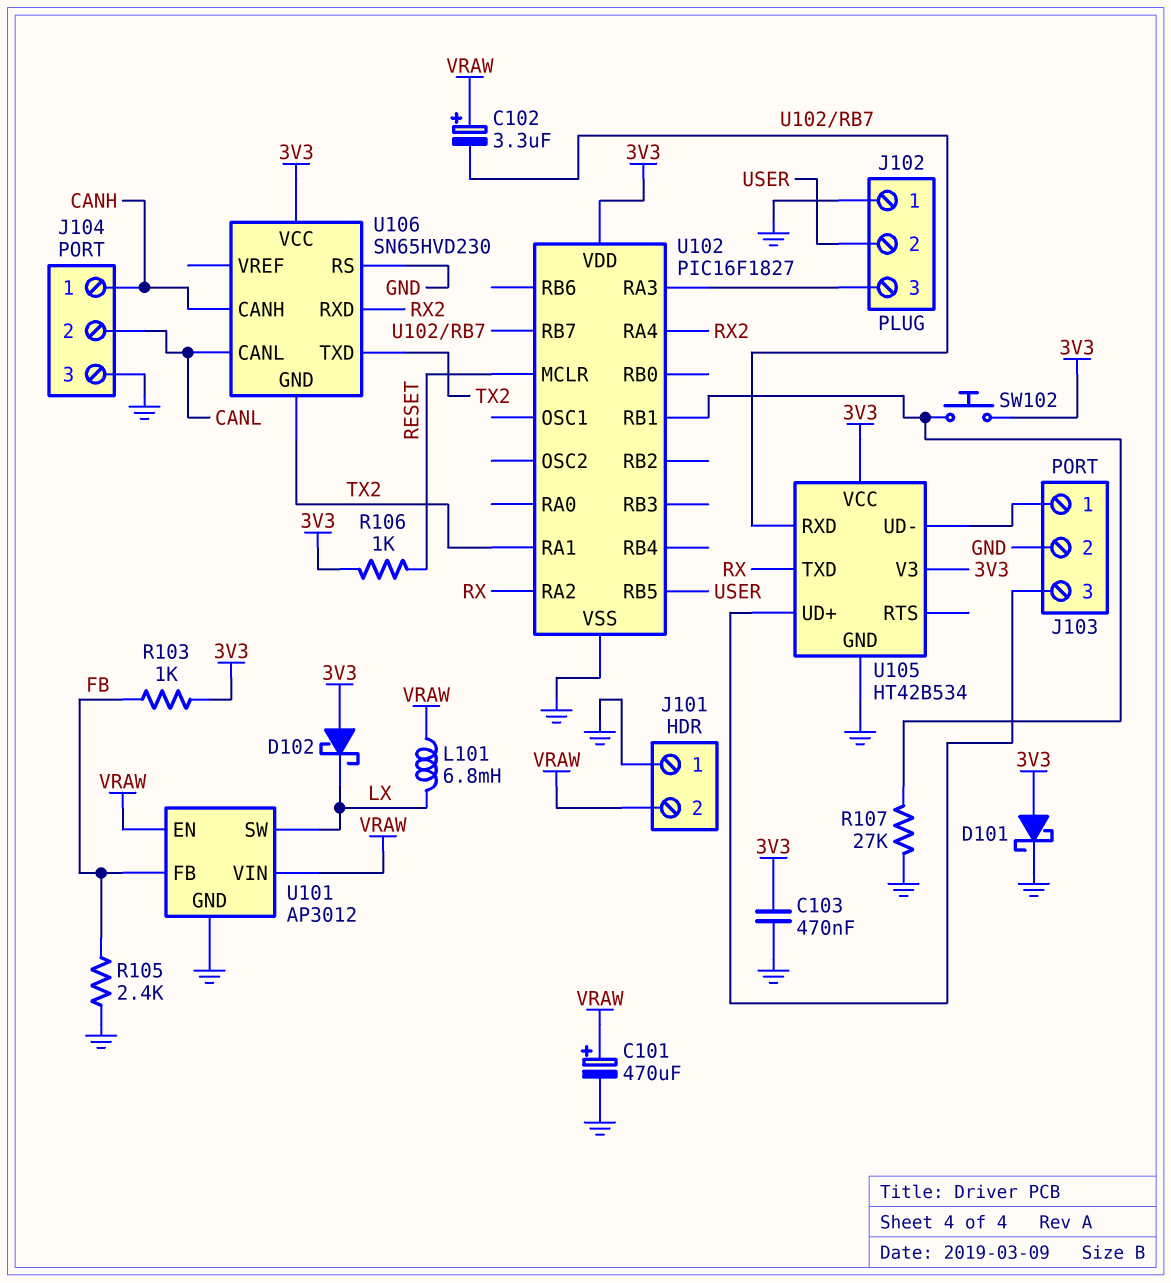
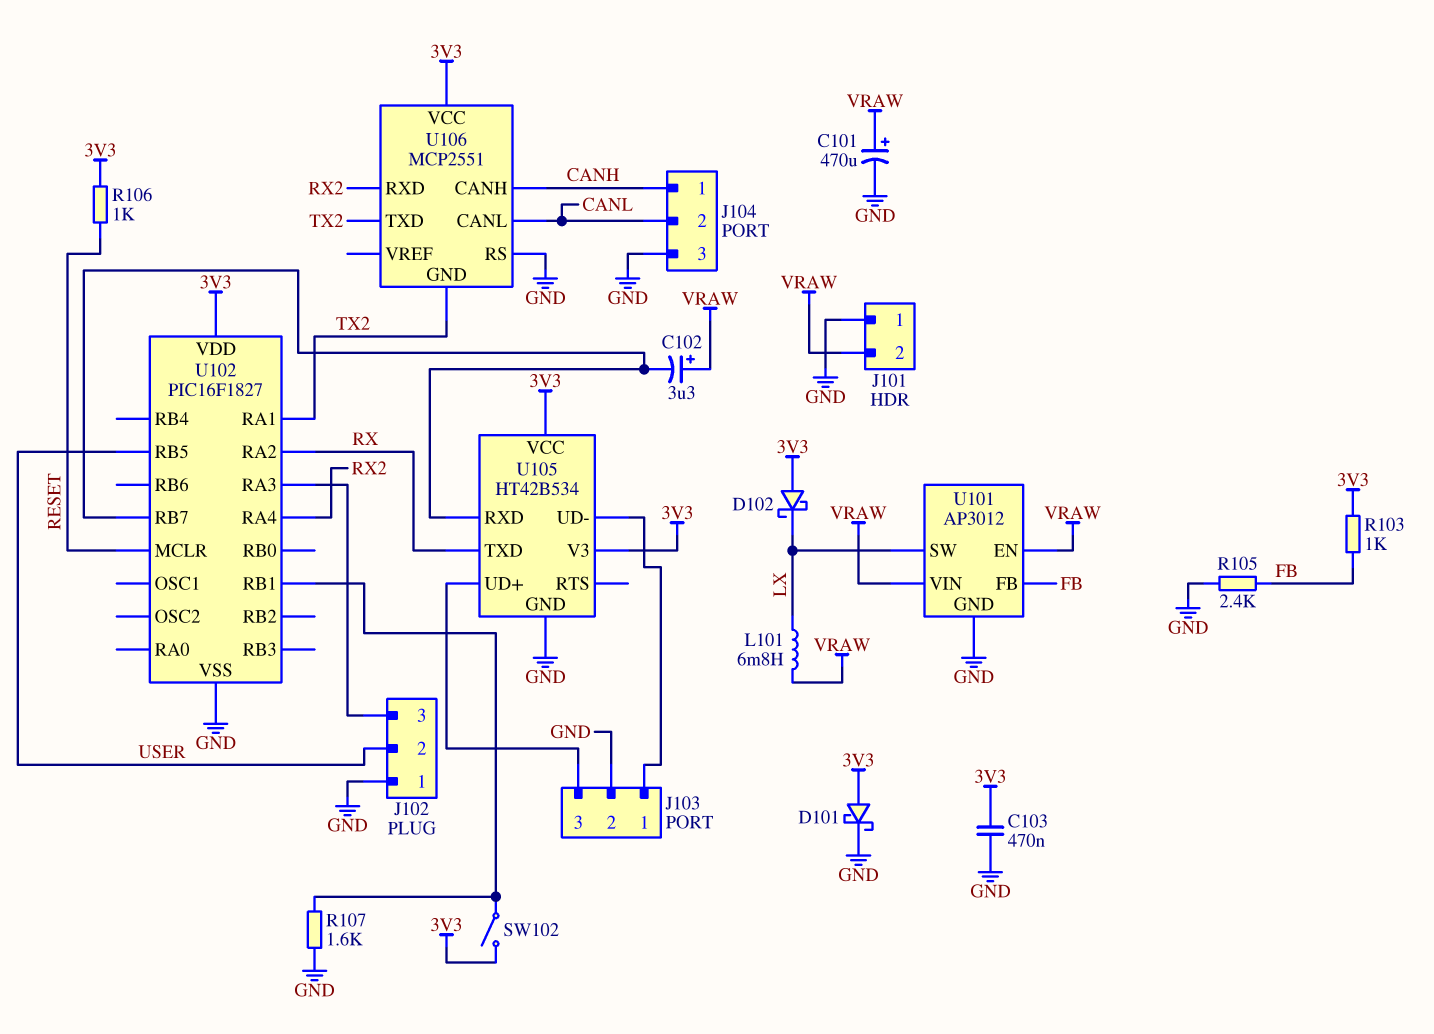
R107: 27k (GND, U102/RB1) -> 1.6k (GND, U102/RB1)
SW102: button (3V3, U102/RB1) -> switch (3V3, U102/RB1)
U106: SN65HVD230 -> MCP2551

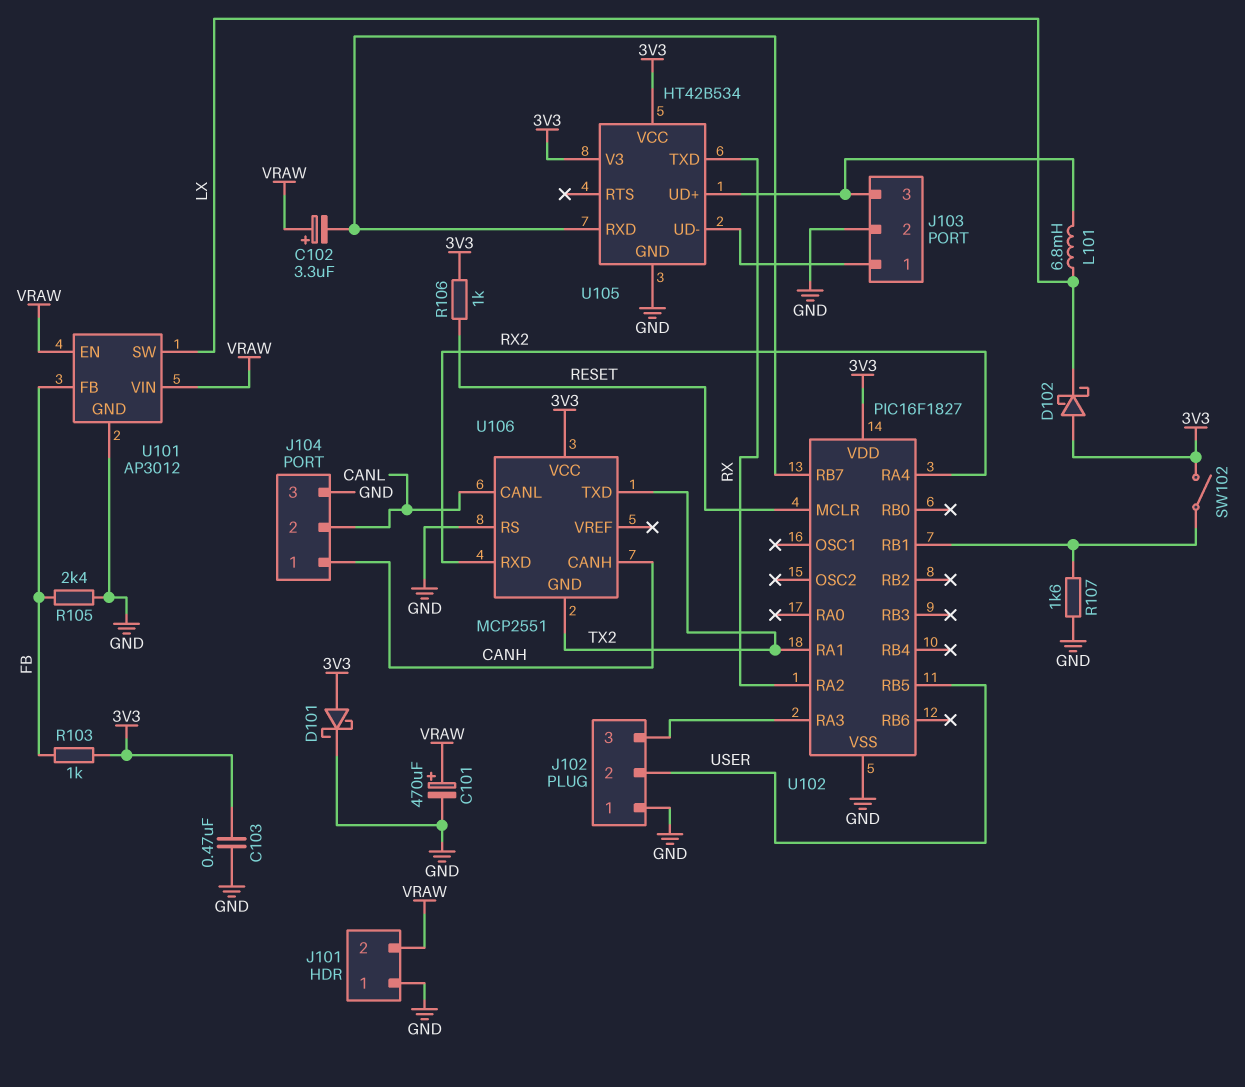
L101: 6.8mH (LX, VRAW) -> 6.8mH (J103/3, LX)

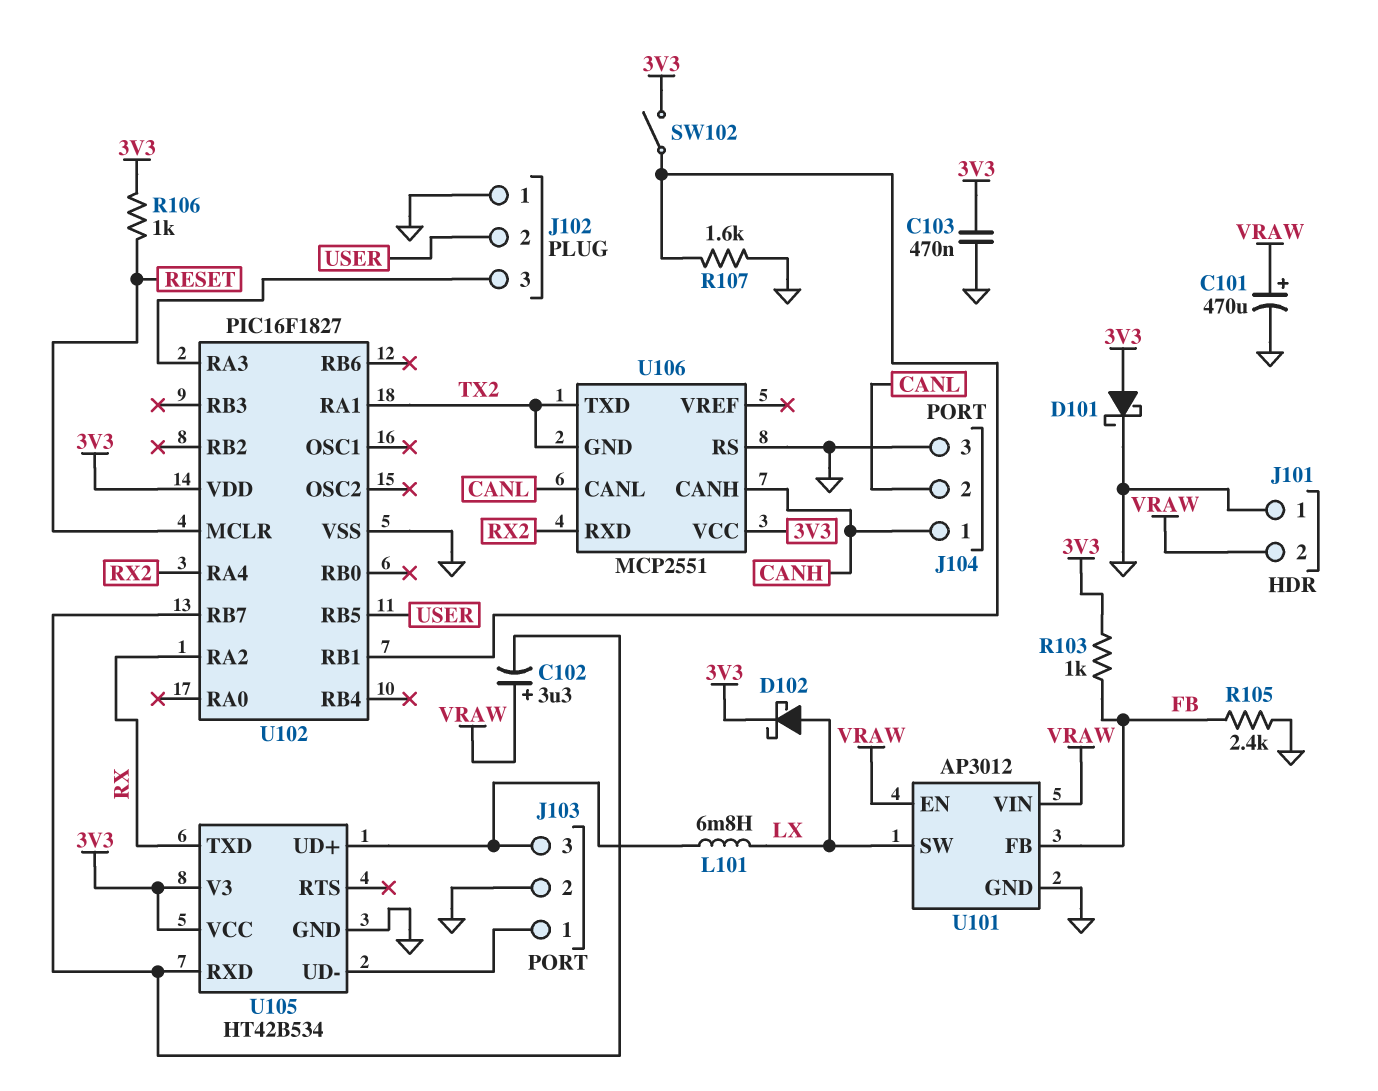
D102: schottky (A 3V3, K LX) -> schottky (A LX, K 3V3)

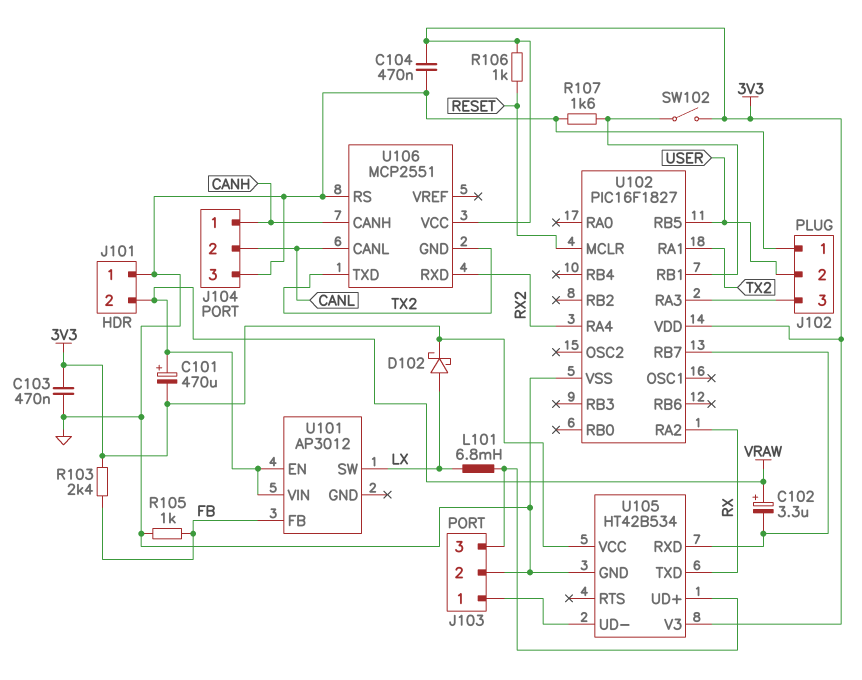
C101: 470uF (plus VRAW, minus GND) -> 470uF (plus VRAW, minus 3V3)
C104: none -> 470nF (3V3, GND)
D101: schottky (A 3V3, K GND) -> none
R103: 1k (3V3, FB) -> 2.4k (3V3, FB)
R105: 2.4k (FB, GND) -> 1k (FB, GND)
U101 pin GND: GND -> none

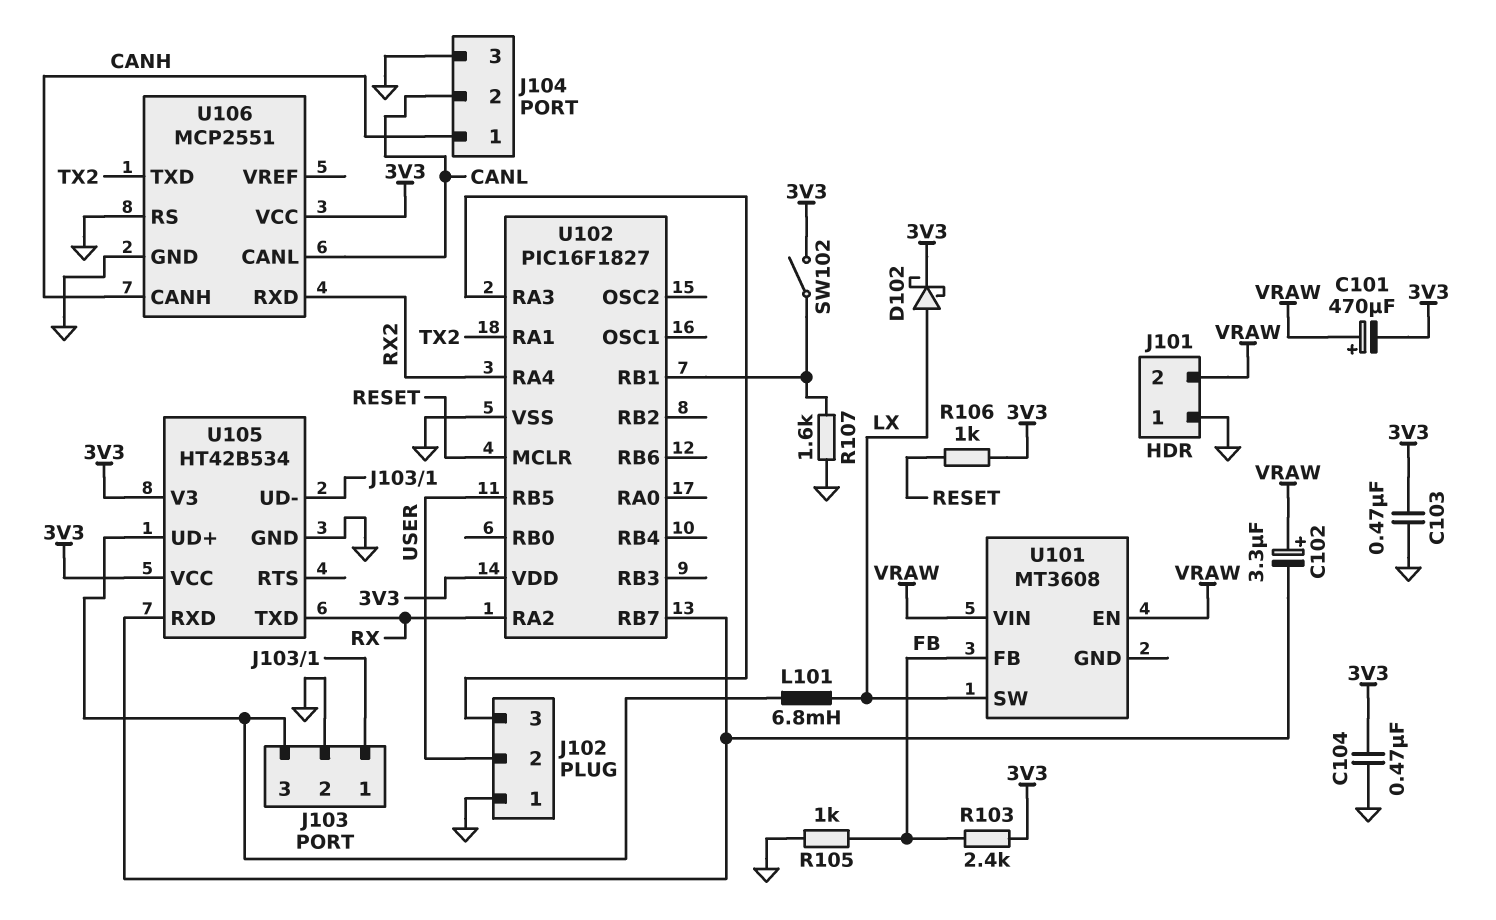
U101: AP3012 -> MT3608
U106 pin GND: TX2 -> GND

